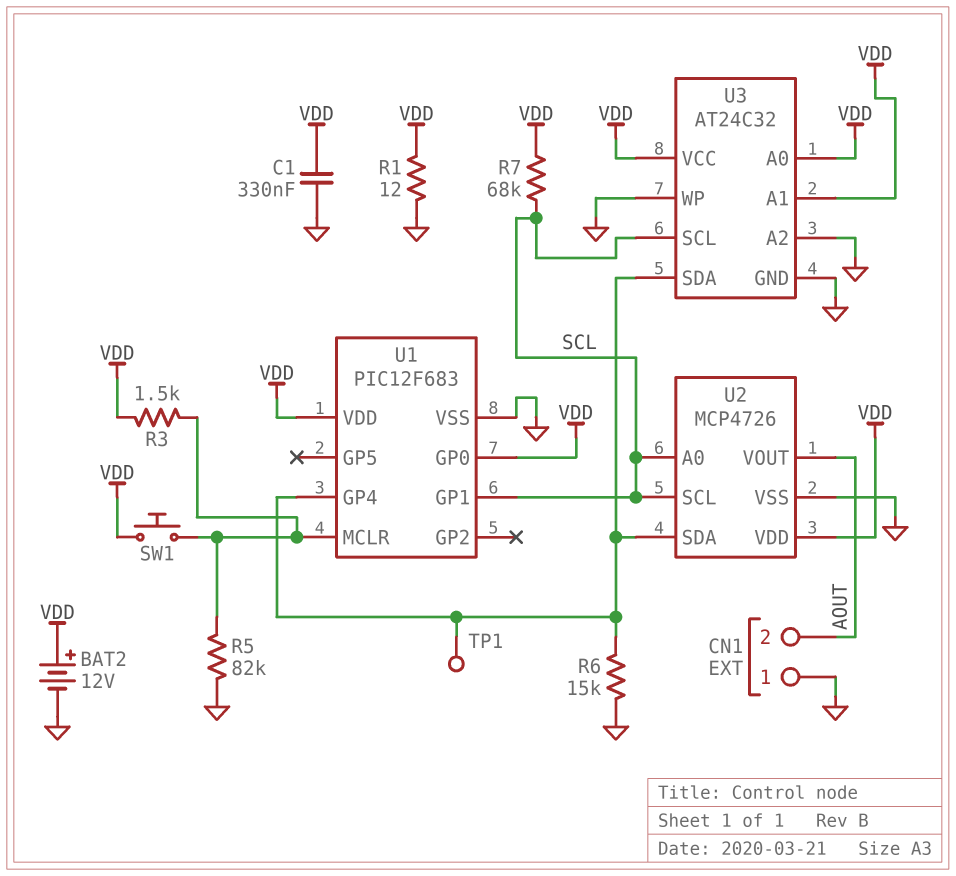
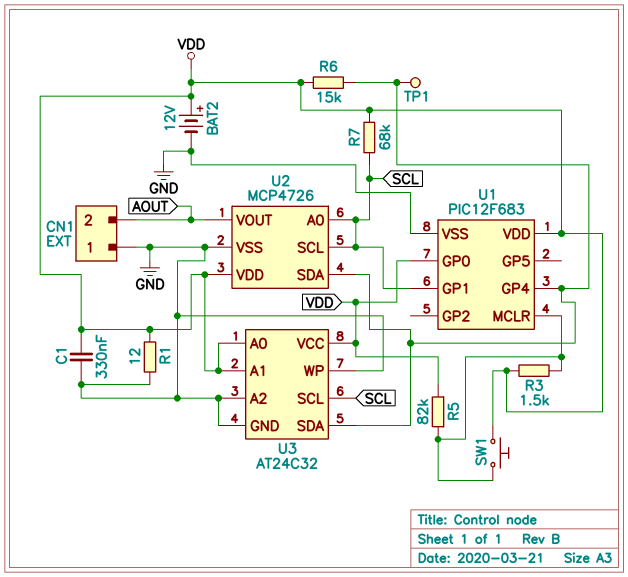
R5: 82k (GND, U1/MCLR) -> 82k (U1/MCLR, VDD)
R6: 15k (GND, U1/GP4) -> 15k (U1/GP4, VDD)

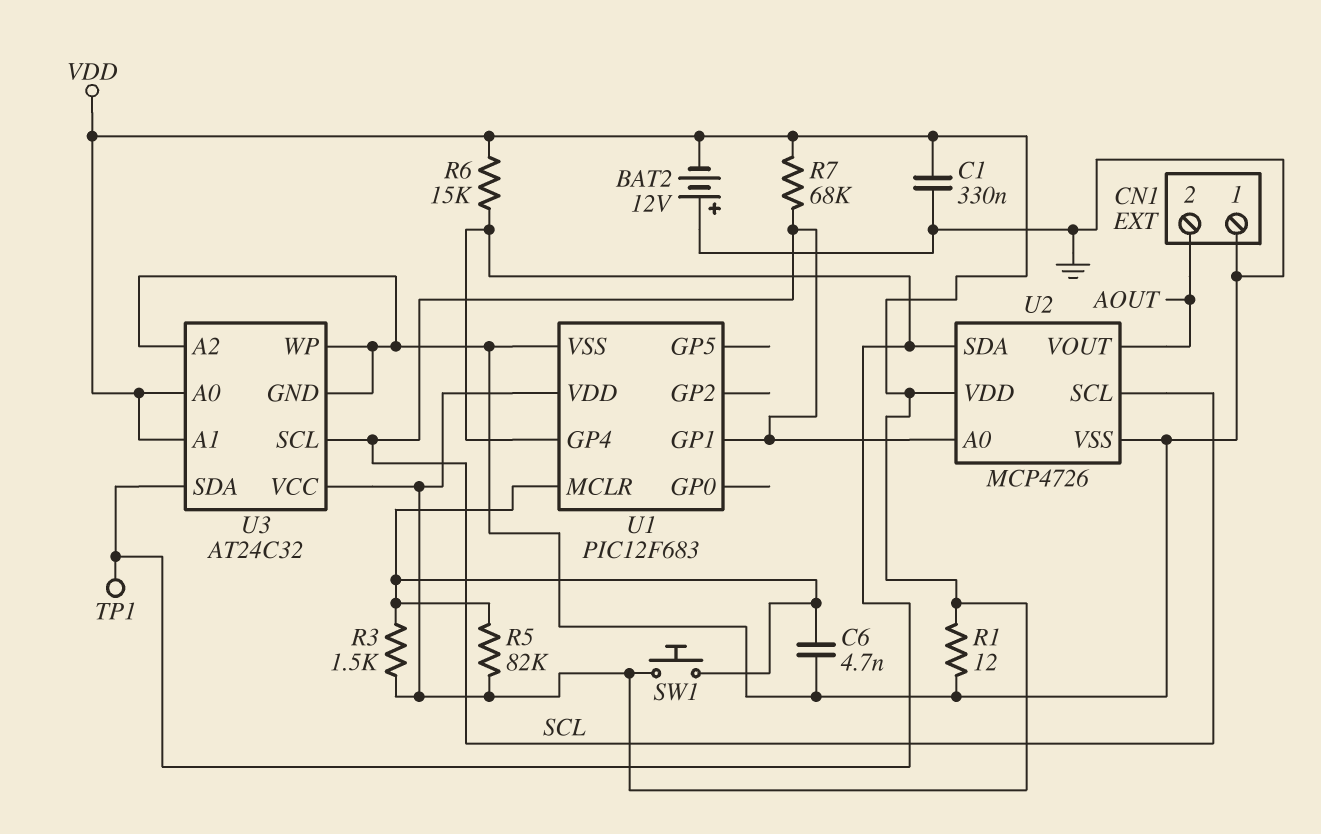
BAT2: 12V (plus VDD, minus GND) -> 12V (plus GND, minus VDD)
C6: none -> 4.7nF (GND, U1/MCLR)
U1 pin GP0: VDD -> none

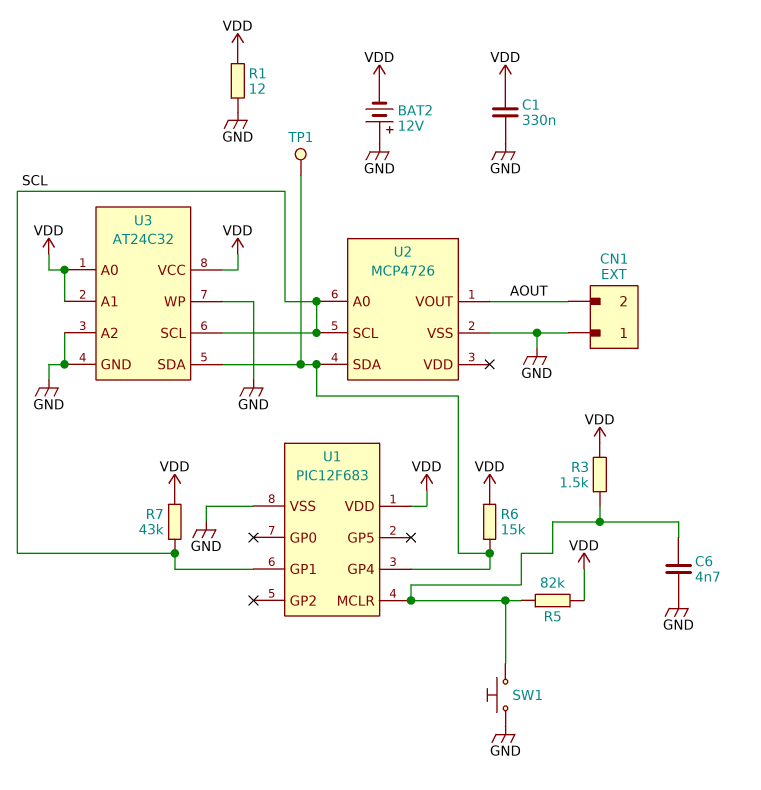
R7: 68k (SCL, VDD) -> 43k (SCL, VDD)
SW1: button (U1/MCLR, VDD) -> button (GND, U1/MCLR)
U2 pin VDD: VDD -> none

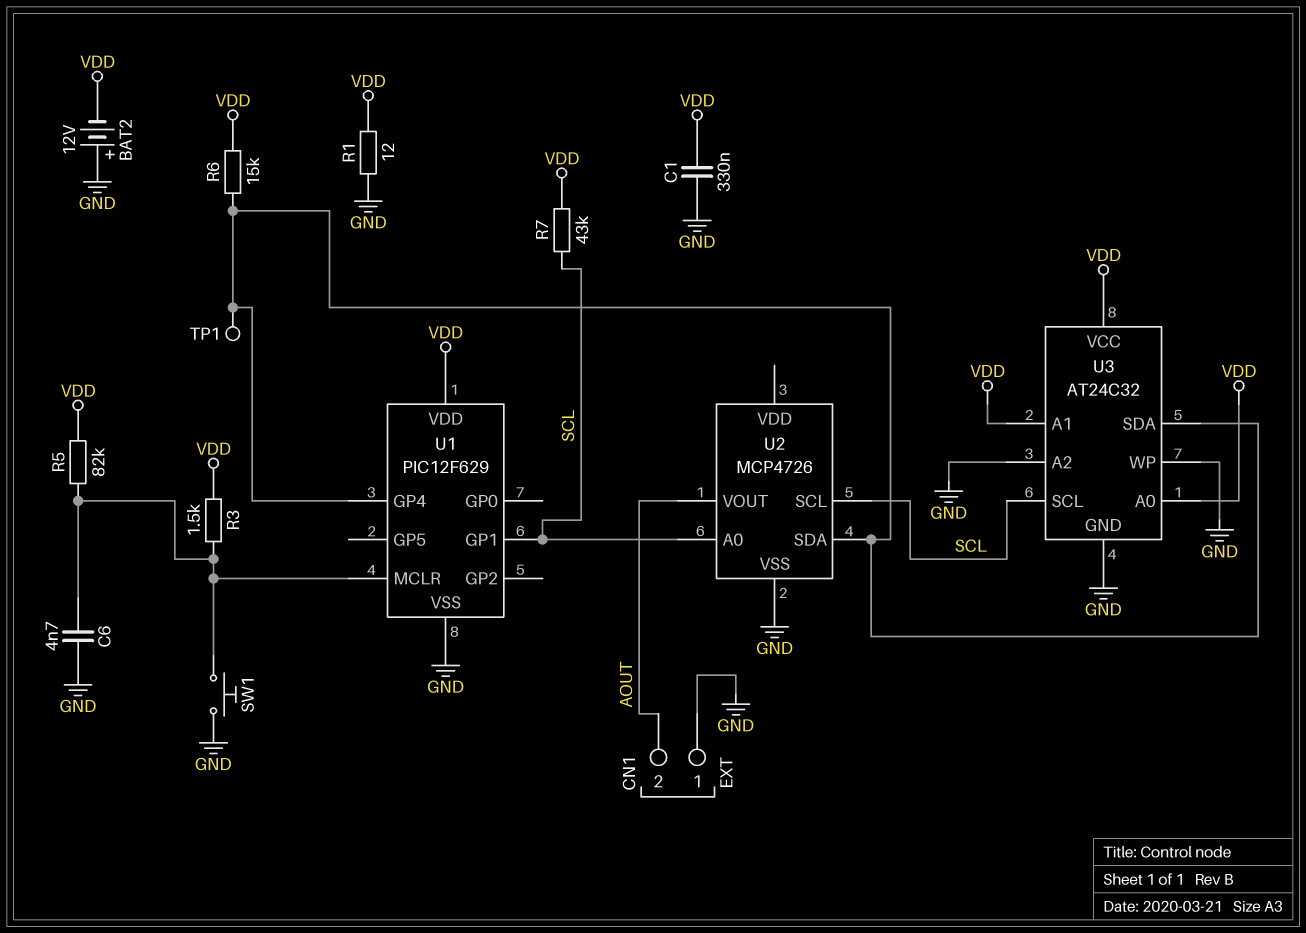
U1: PIC12F683 -> PIC12F629

